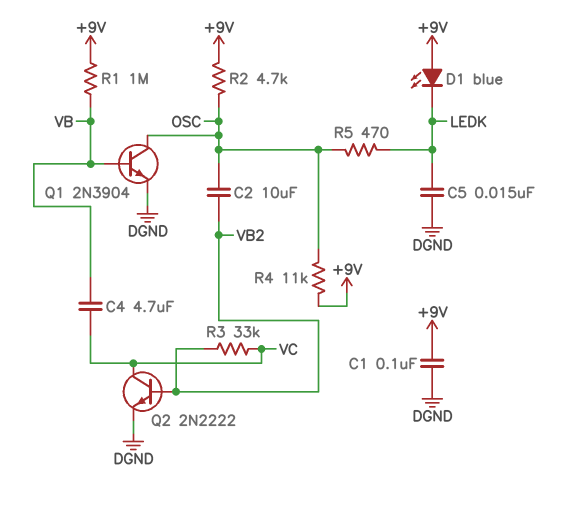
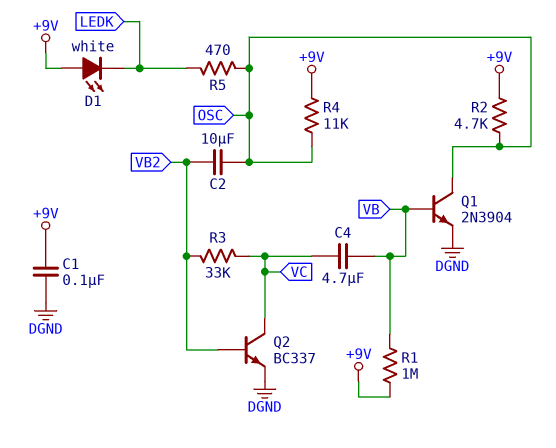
C5: 15nF (DGND, LEDK) -> none
D1: LED blue (A +9V, K LEDK) -> LED white (A +9V, K LEDK)
Q2: NPN 2N2222 (B VB2, C VC, E DGND) -> NPN BC337 (B VB2, C VC, E DGND)

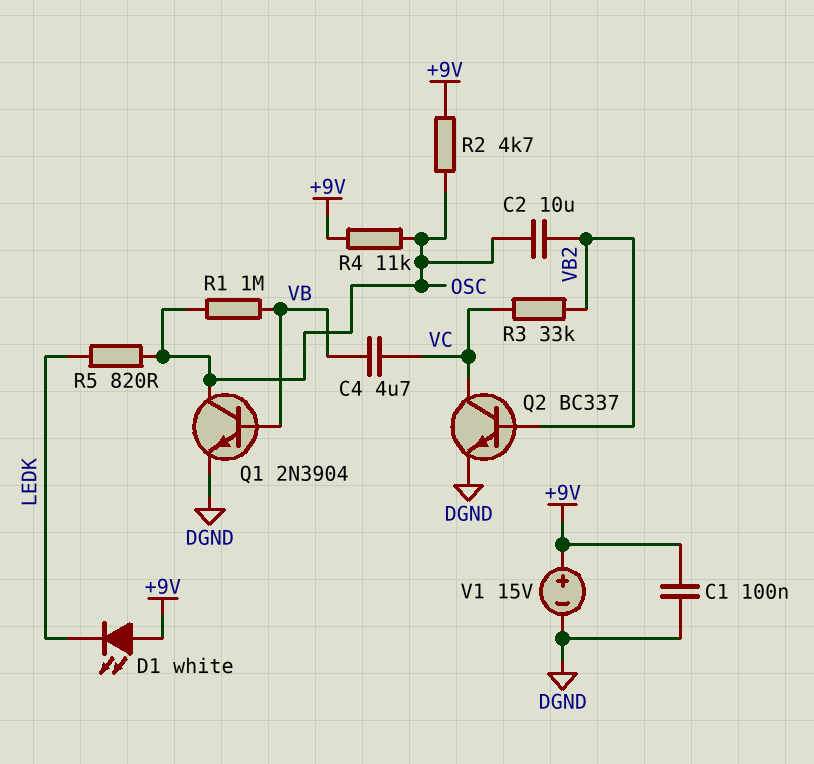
R1: 1M (+9V, VB) -> 1M (OSC, VB)
R5: 470 (LEDK, OSC) -> 820 (LEDK, OSC)
V1: none -> 15V (plus +9V, minus DGND)

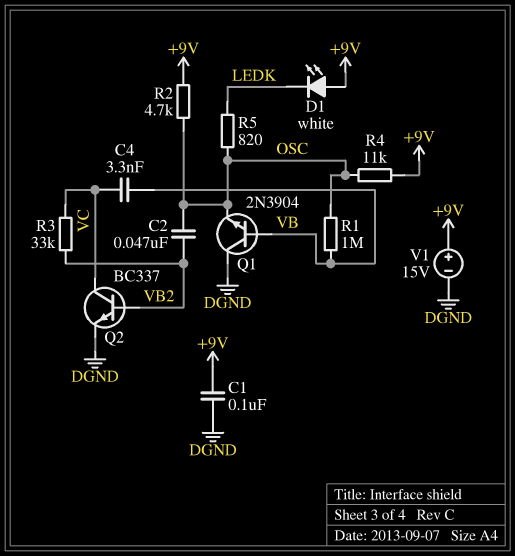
C2: 10uF (OSC, VB2) -> 47nF (OSC, VB2)
C4: 4.7uF (VB, VC) -> 3.3nF (VB, VC)
Q1: NPN 2N3904 (B VB, C OSC, E DGND) -> NPN 2N3904 (B VB, C DGND, E OSC)

